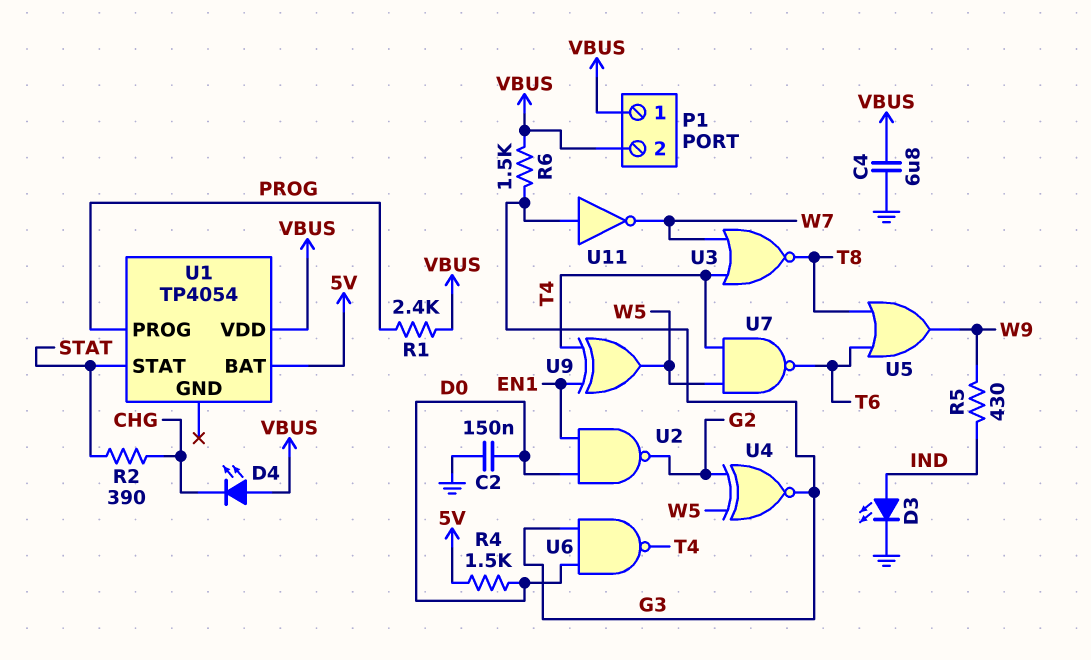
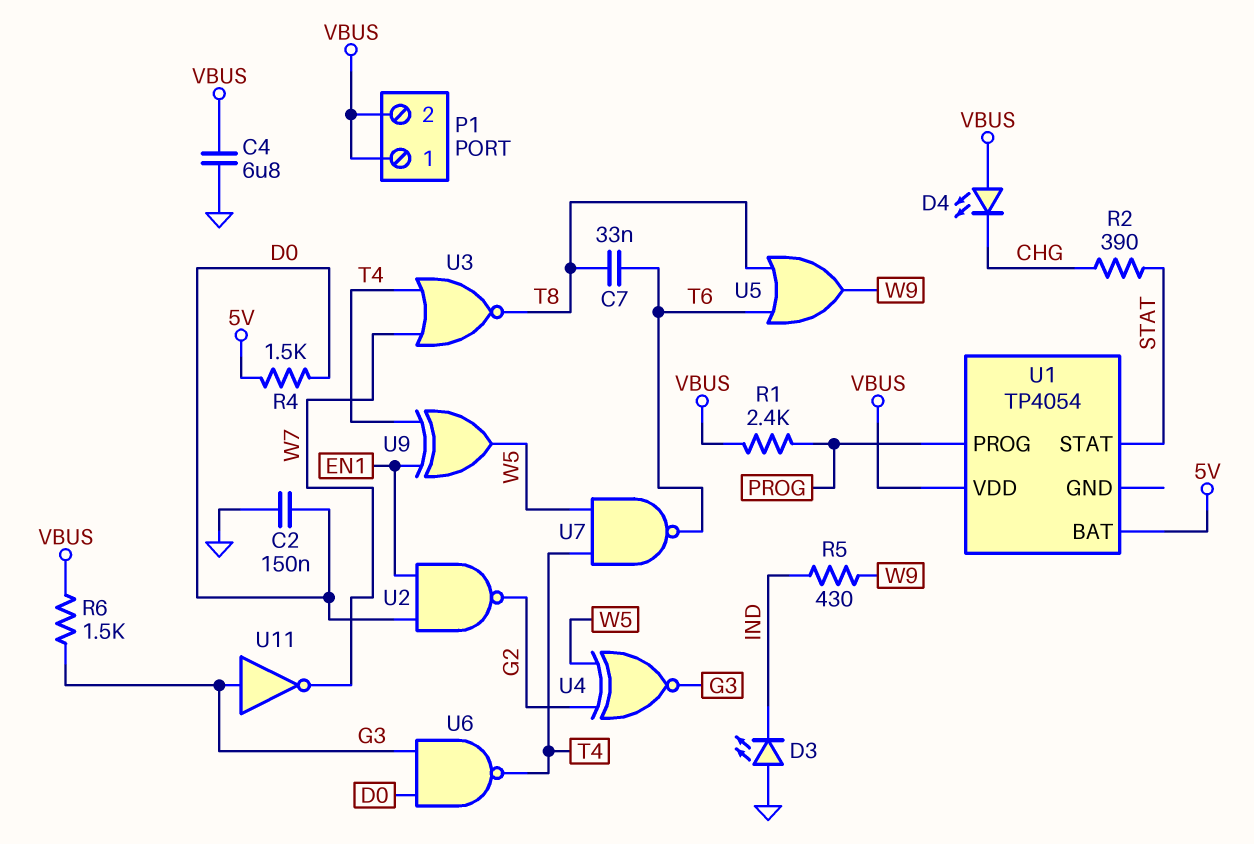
C7: none -> 33nF (T6, T8)
D3: LED (A IND, K GND) -> LED (A GND, K IND)

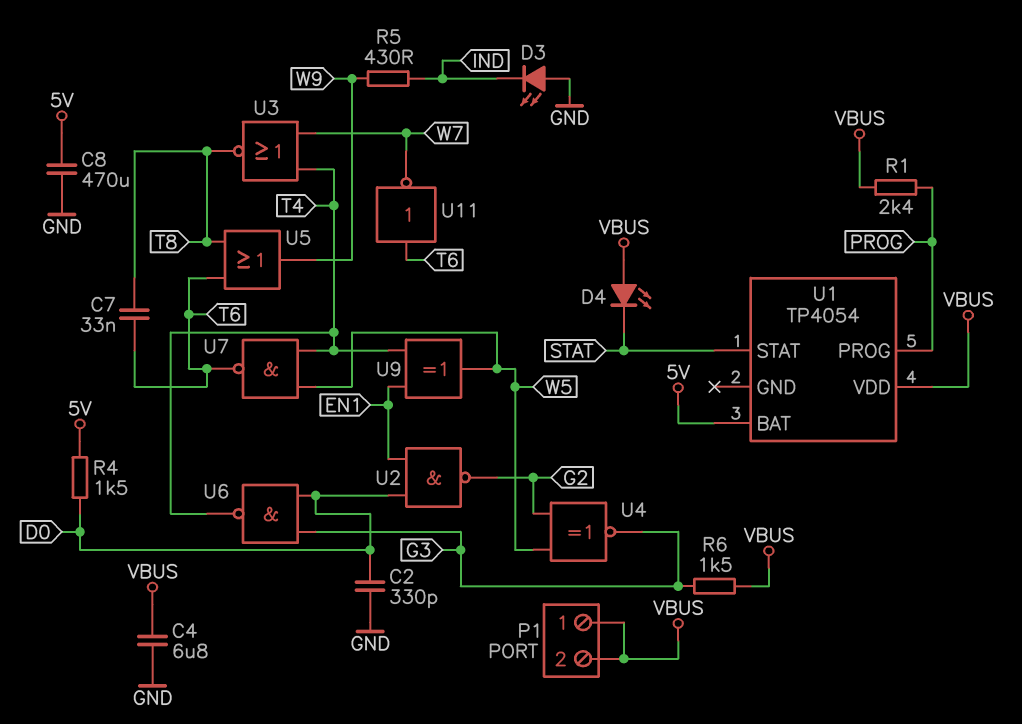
C2: 150nF (D0, GND) -> 330pF (D0, GND)
C8: none -> 470uF (5V, GND)
D4: LED (A VBUS, K CHG) -> LED (A VBUS, K STAT)
R2: 390 (CHG, STAT) -> none
U11: NOT (in G3, out W7) -> NOT (in T6, out W7)

